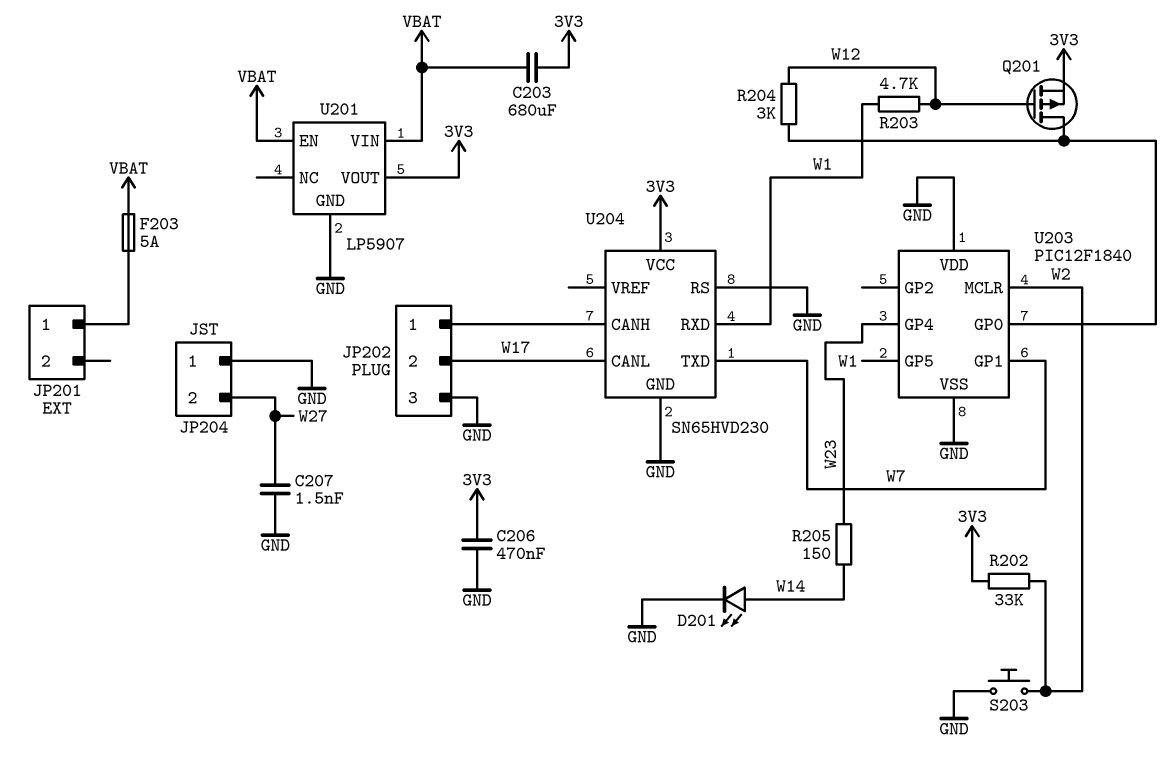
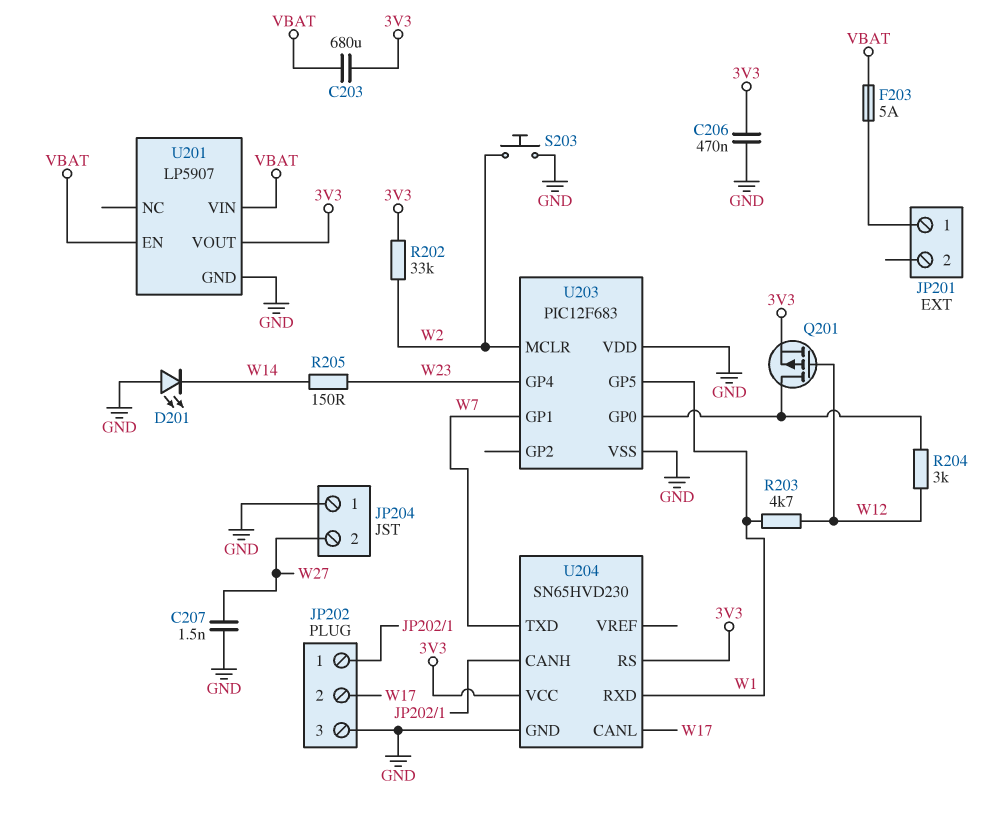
D201: LED (A W14, K GND) -> LED (A GND, K W14)
U203: PIC12F1840 -> PIC12F683
U204 pin RS: GND -> 3V3

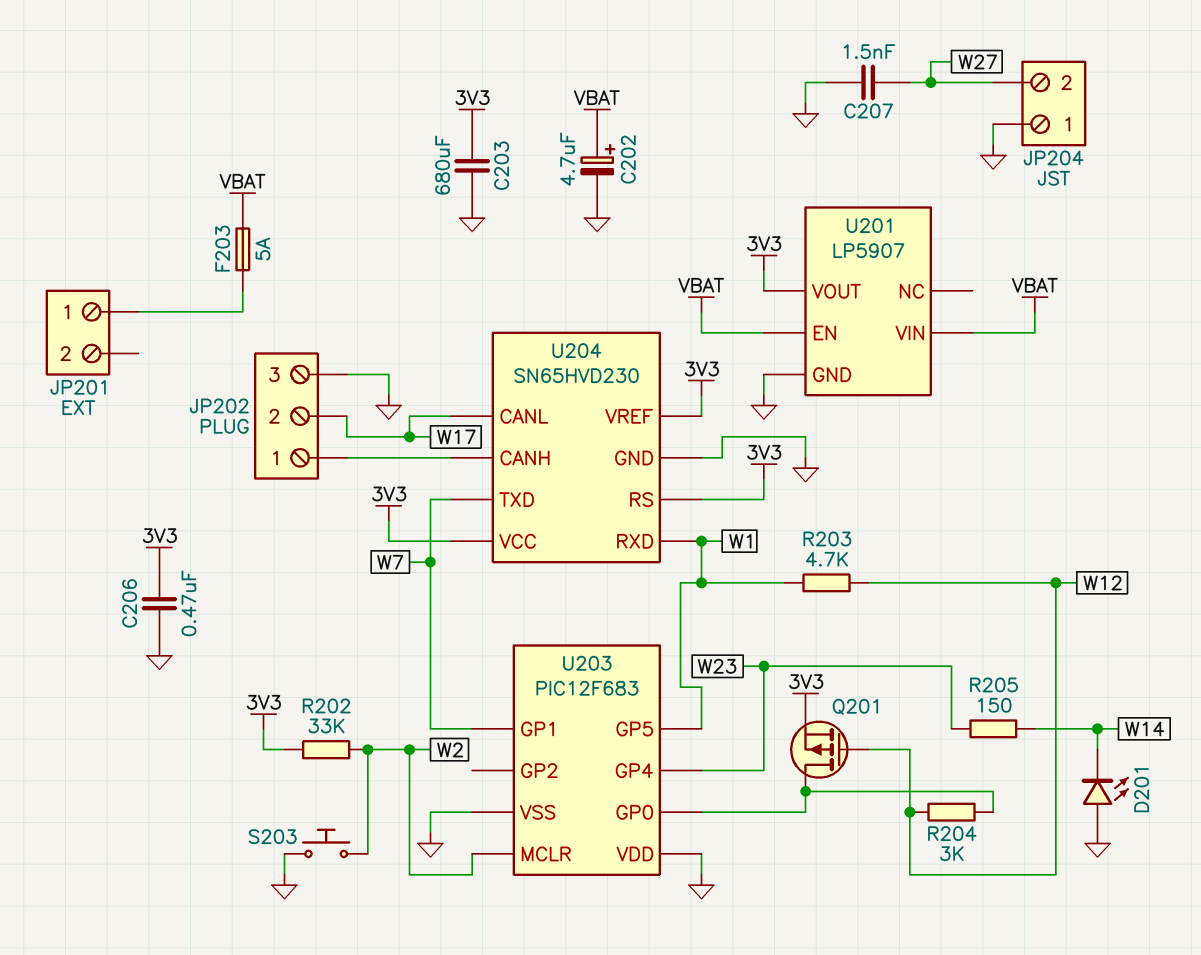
C202: none -> 4.7uF (plus VBAT, minus GND)
C203: 680uF (3V3, VBAT) -> 680uF (3V3, GND)
U204 pin VREF: none -> 3V3

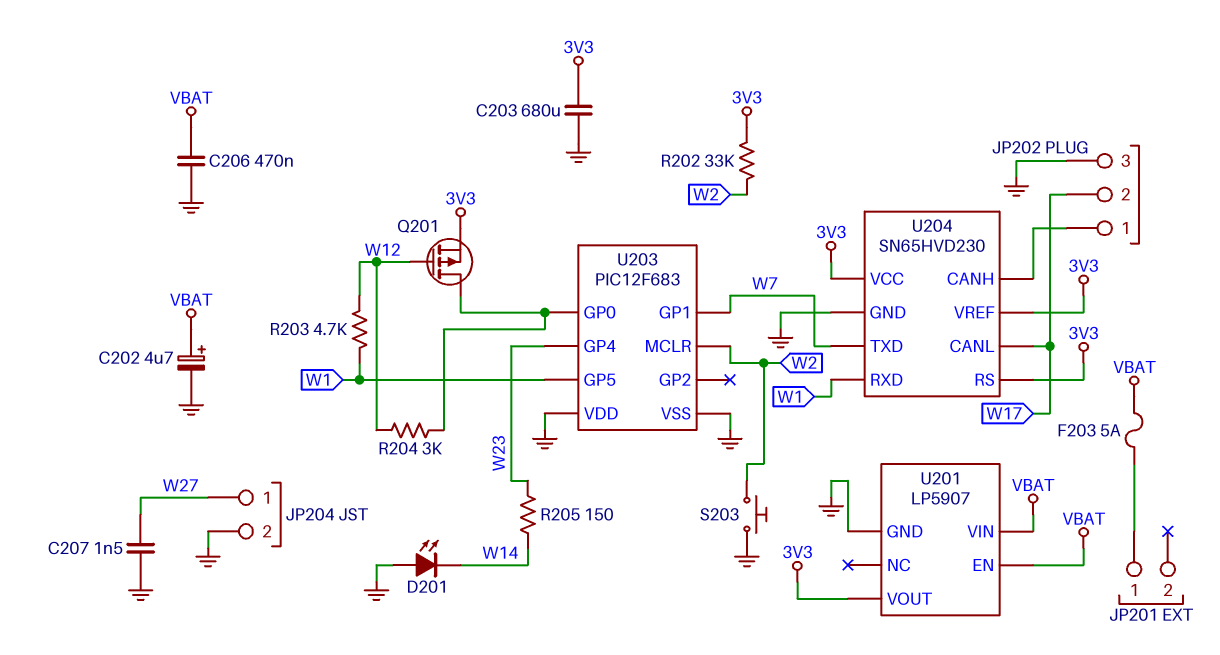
C206: 470nF (3V3, GND) -> 470nF (GND, VBAT)
JP204 pin 1: GND -> W27
JP204 pin 2: W27 -> GND

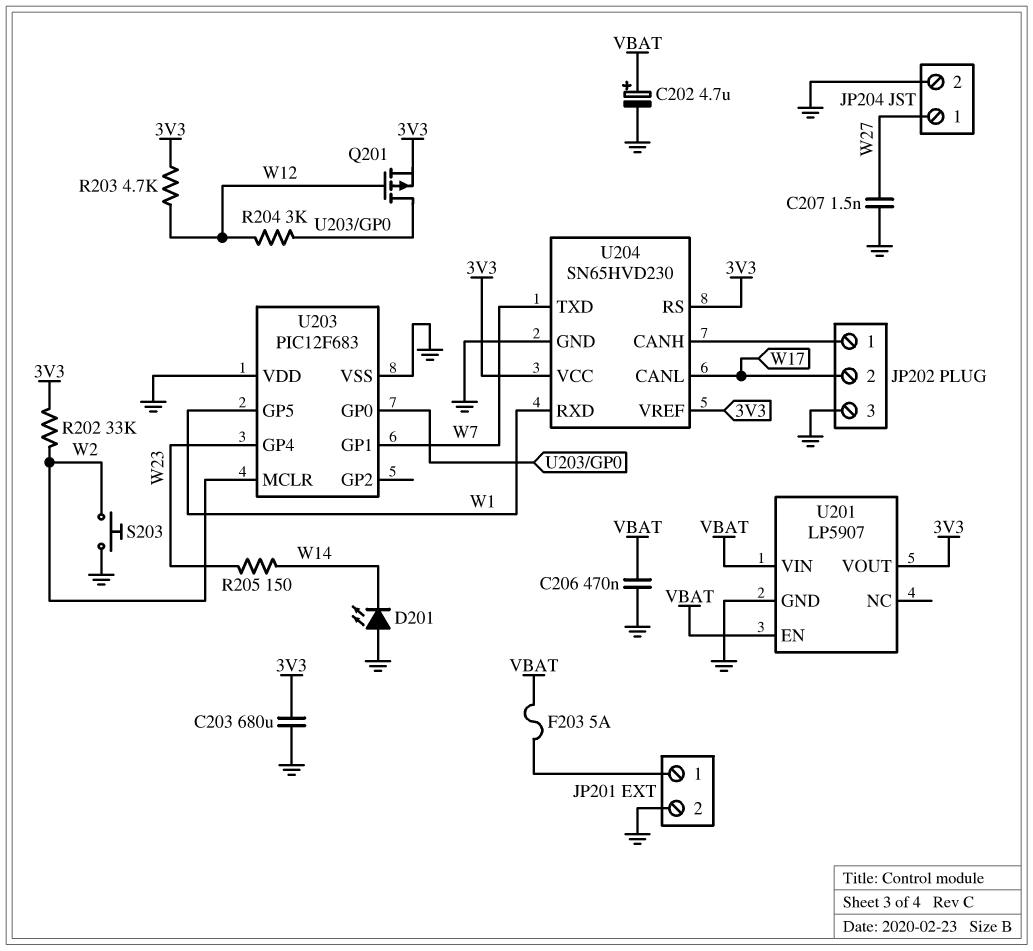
JP201 pin 2: none -> GND
R203: 4.7k (W1, W12) -> 4.7k (3V3, W12)

